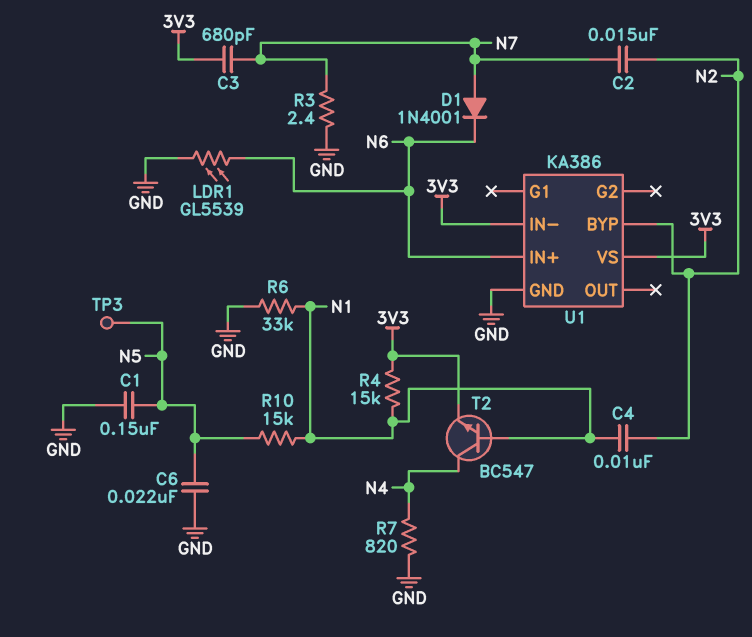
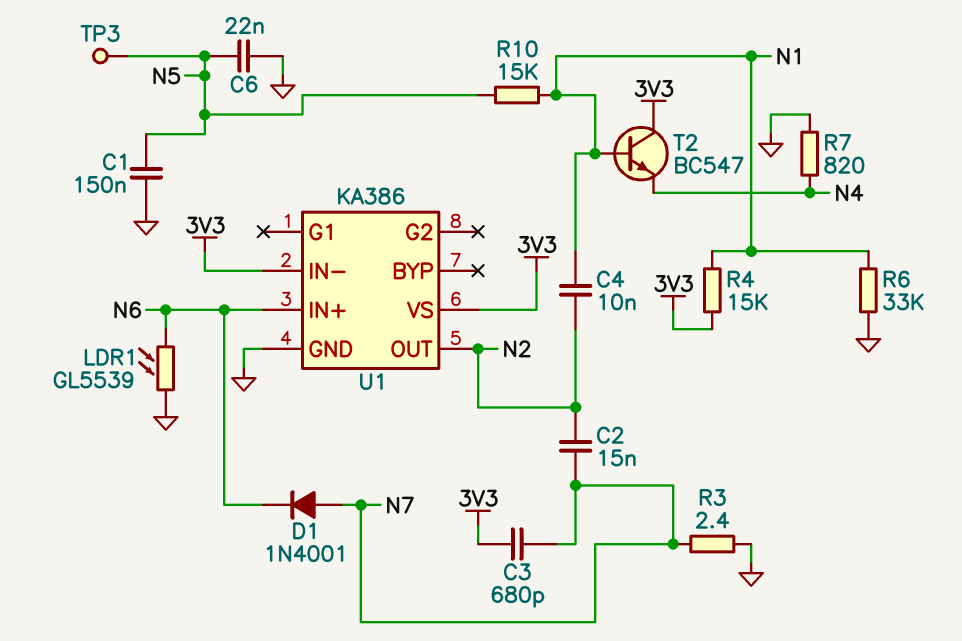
T2: NPN BC547 (B N1, C N4, E 3V3) -> NPN BC547 (B N1, C 3V3, E N4)
U1 pin BYP: N2 -> none
U1 pin OUT: none -> N2

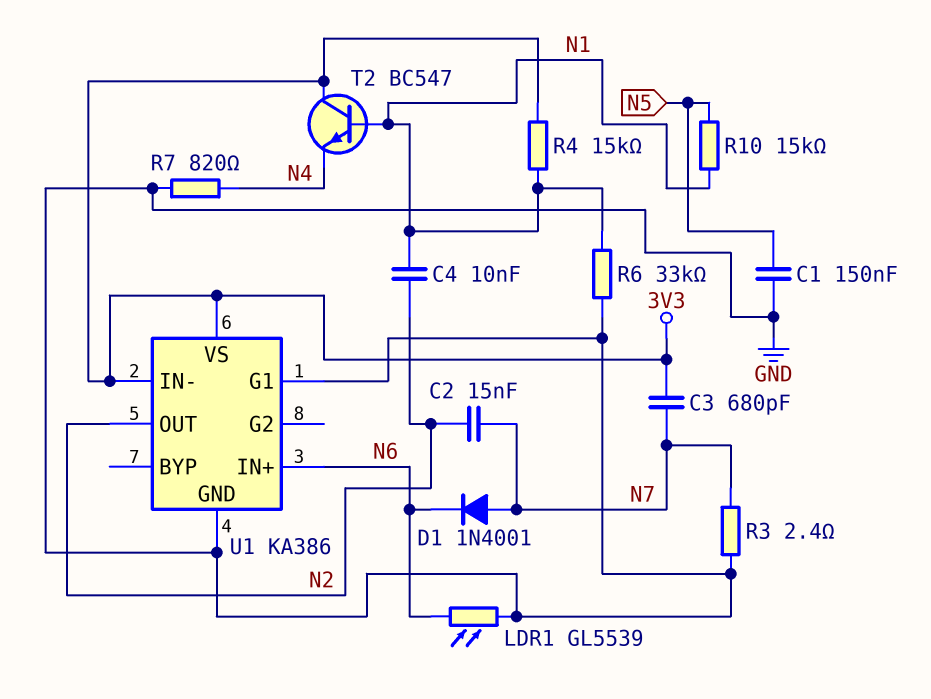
C6: 22nF (GND, N5) -> none
TP3: test point (N5) -> none
U1 pin G1: none -> GND

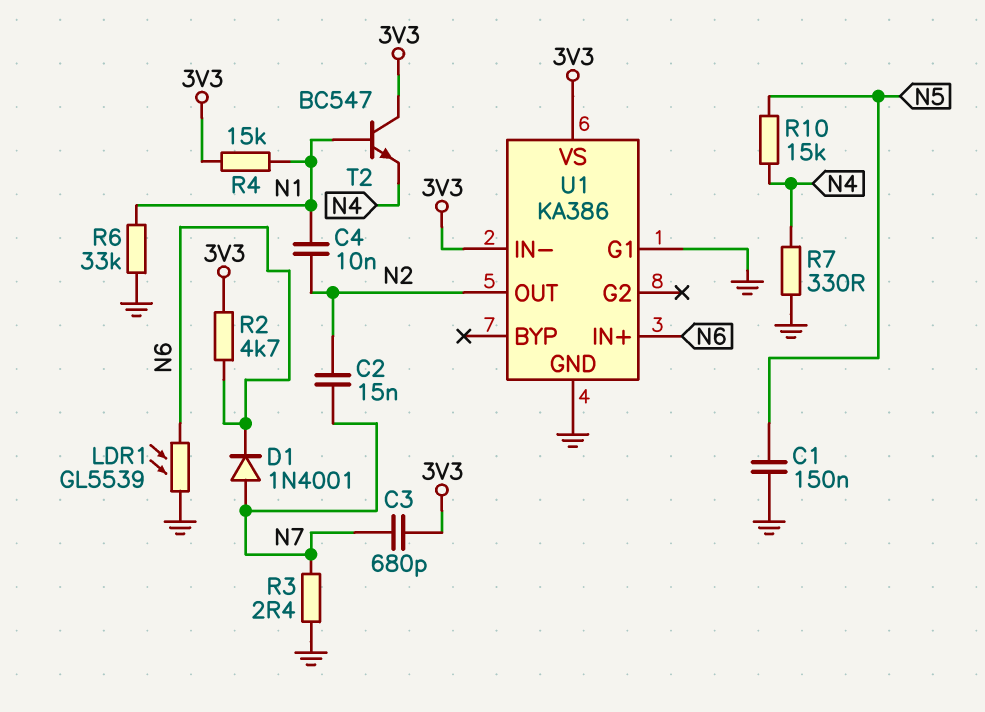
R2: none -> 4.7k (3V3, N6)
R7: 820 (GND, N4) -> 330 (GND, N4)
R10: 15k (N1, N5) -> 15k (N4, N5)

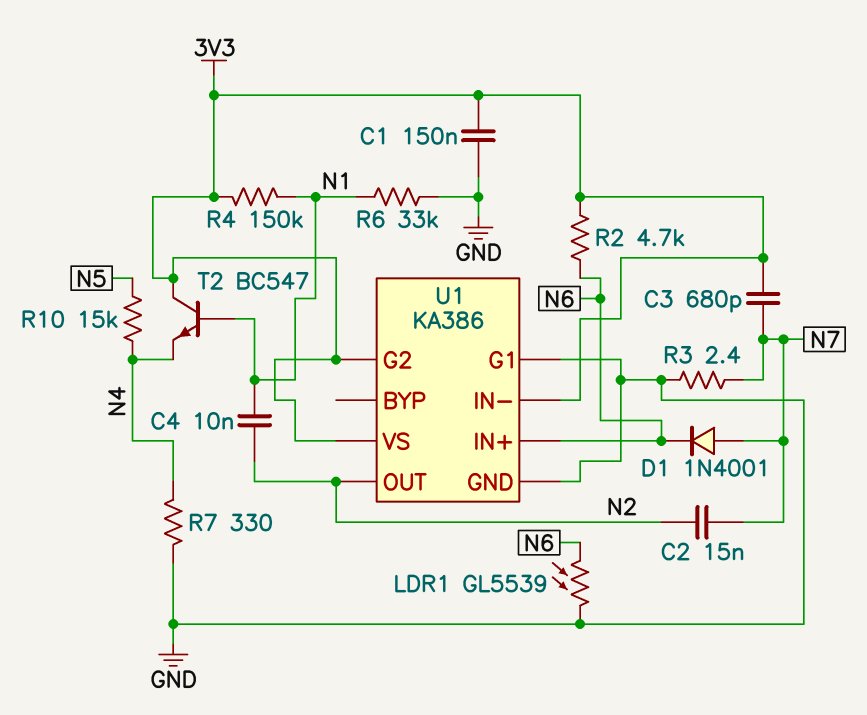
C1: 150nF (GND, N5) -> 150nF (3V3, GND)
R4: 15k (3V3, N1) -> 150k (3V3, N1)
U1 pin G2: none -> 3V3

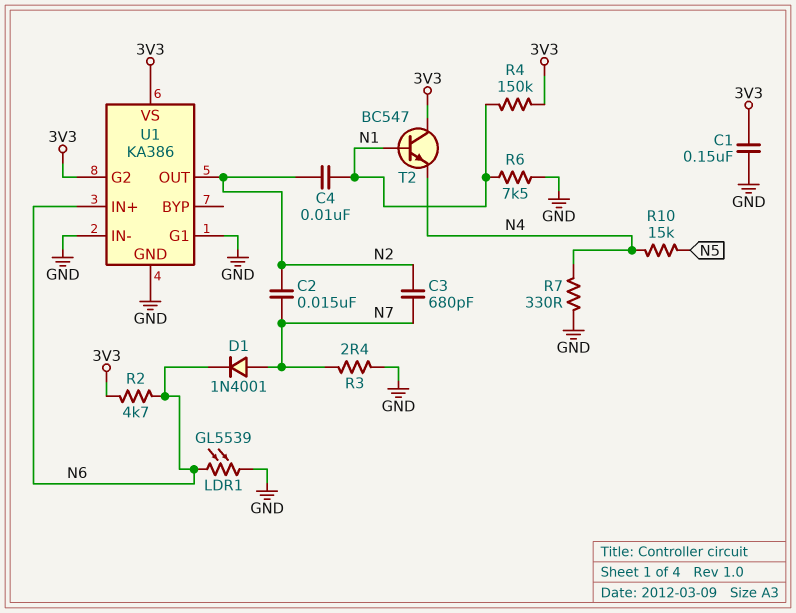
C3: 680pF (3V3, N7) -> 680pF (N2, N7)
R6: 33k (GND, N1) -> 7.5k (GND, N1)
U1 pin IN-: 3V3 -> GND

